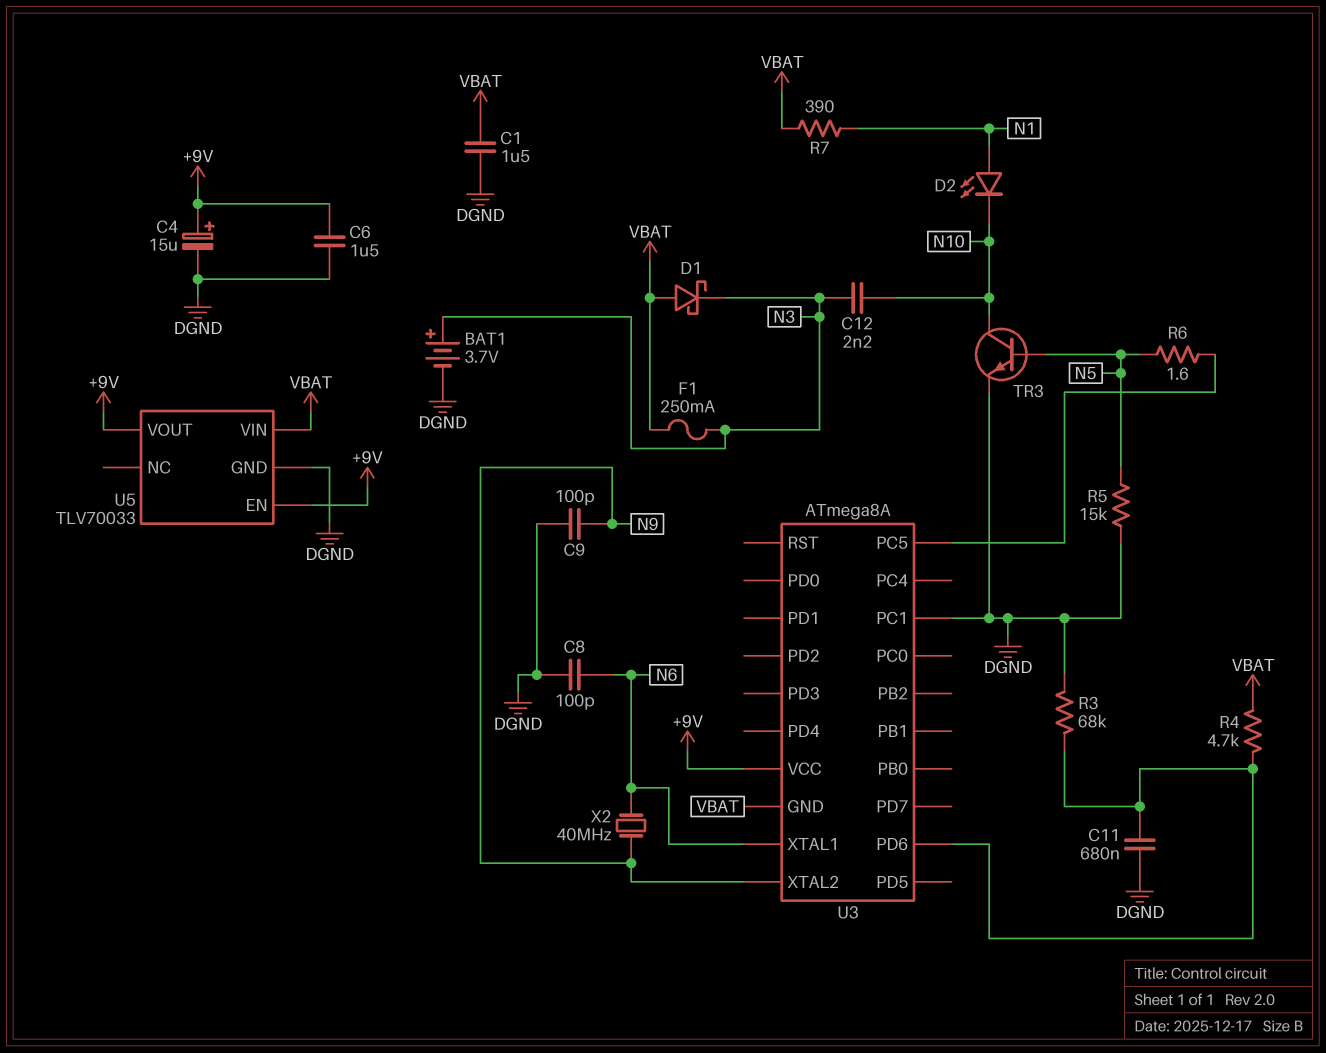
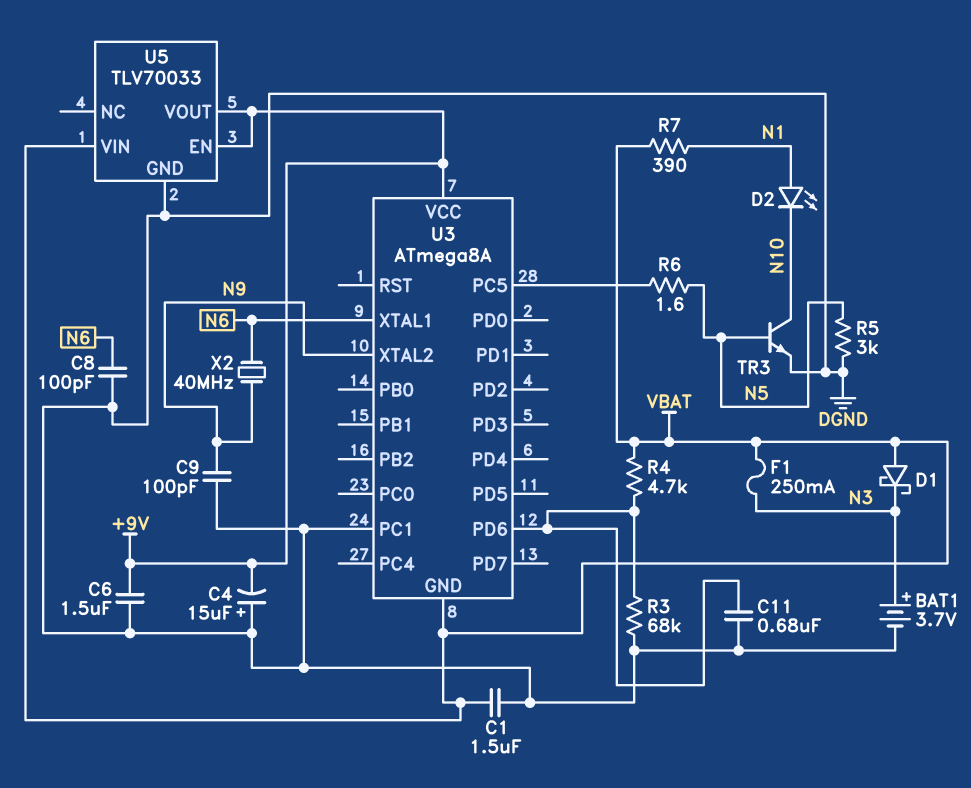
C4: 15uF (plus +9V, minus DGND) -> 15uF (plus DGND, minus +9V)
C12: 2.2nF (N3, N10) -> none
R5: 15k (DGND, N5) -> 3k (DGND, N5)

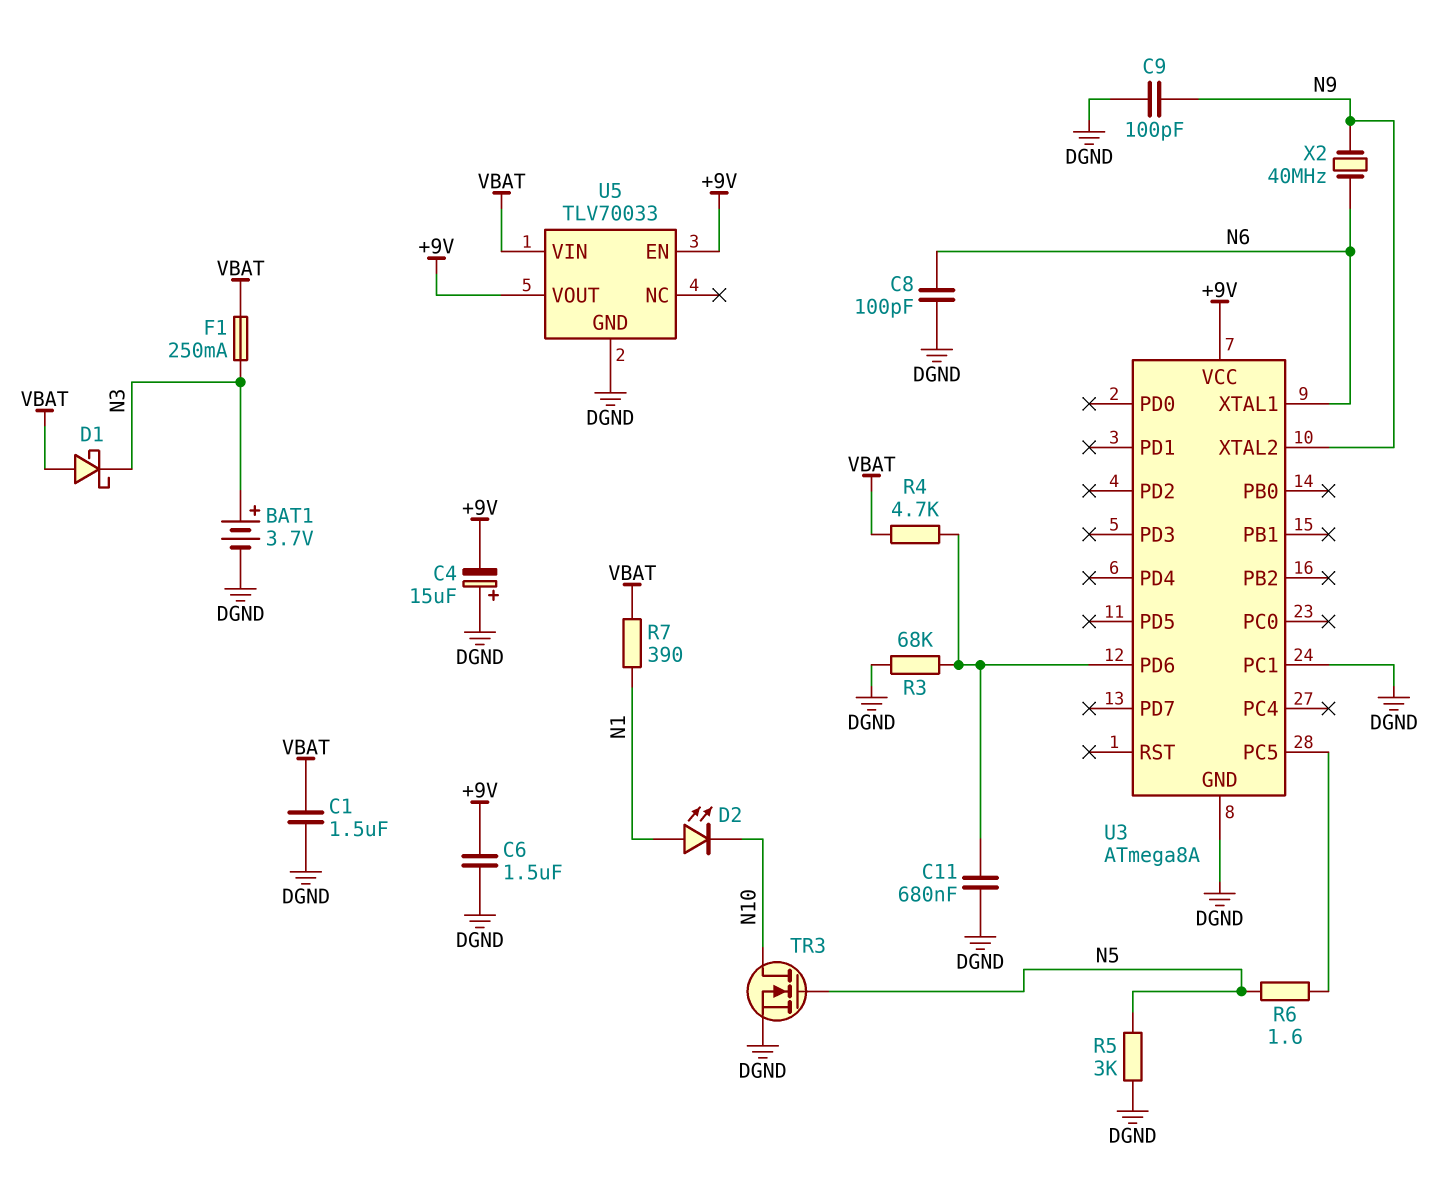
TR3: NPN (B N5, C N10, E DGND) -> NMOS (G N5, D N10, S DGND)
U3 pin GND: VBAT -> DGND

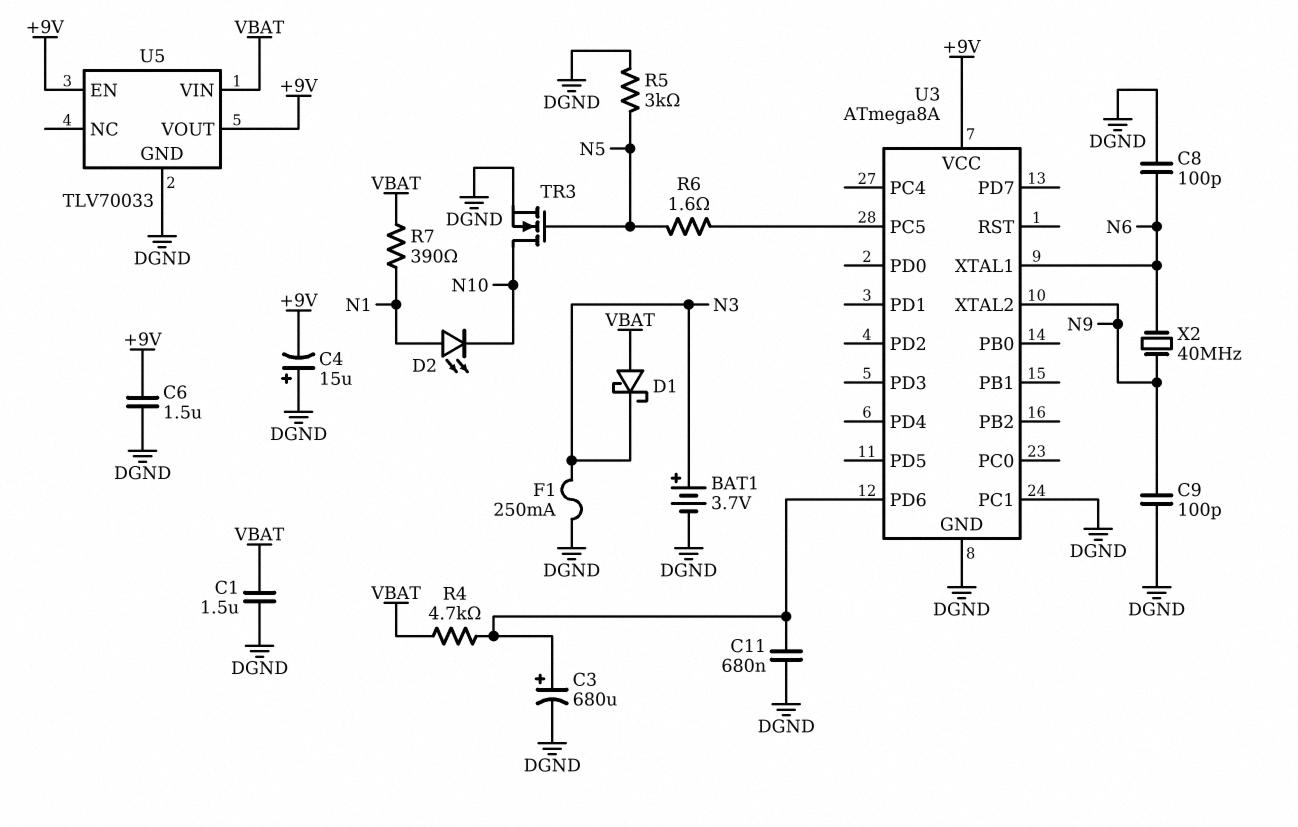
C3: none -> 680uF (plus U3/PD6, minus DGND)
F1: 250mA (N3, VBAT) -> 250mA (DGND, N3)
R3: 68k (DGND, U3/PD6) -> none

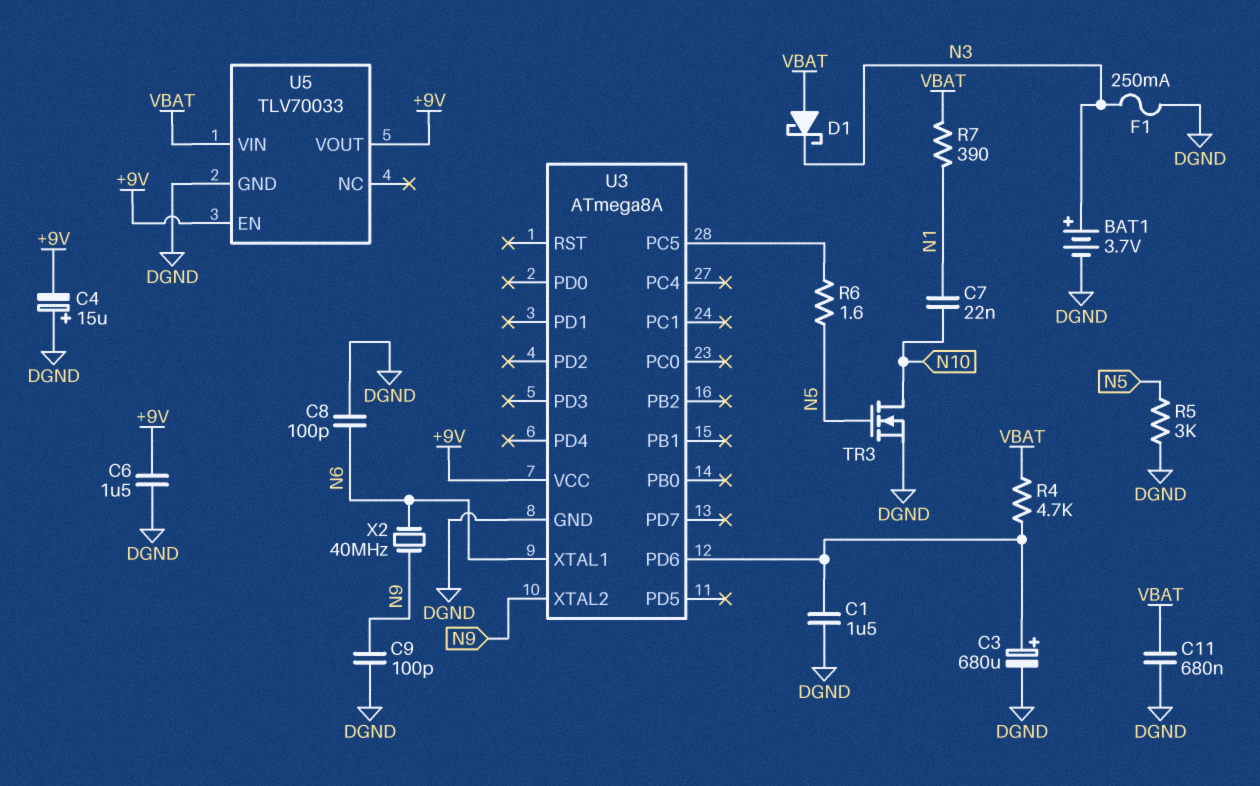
C1: 1.5uF (DGND, VBAT) -> 1.5uF (DGND, U3/PD6)
C7: none -> 22nF (N1, N10)
C11: 680nF (DGND, U3/PD6) -> 680nF (DGND, VBAT)
D2: LED (A N1, K N10) -> none
U3 pin PC1: DGND -> none

